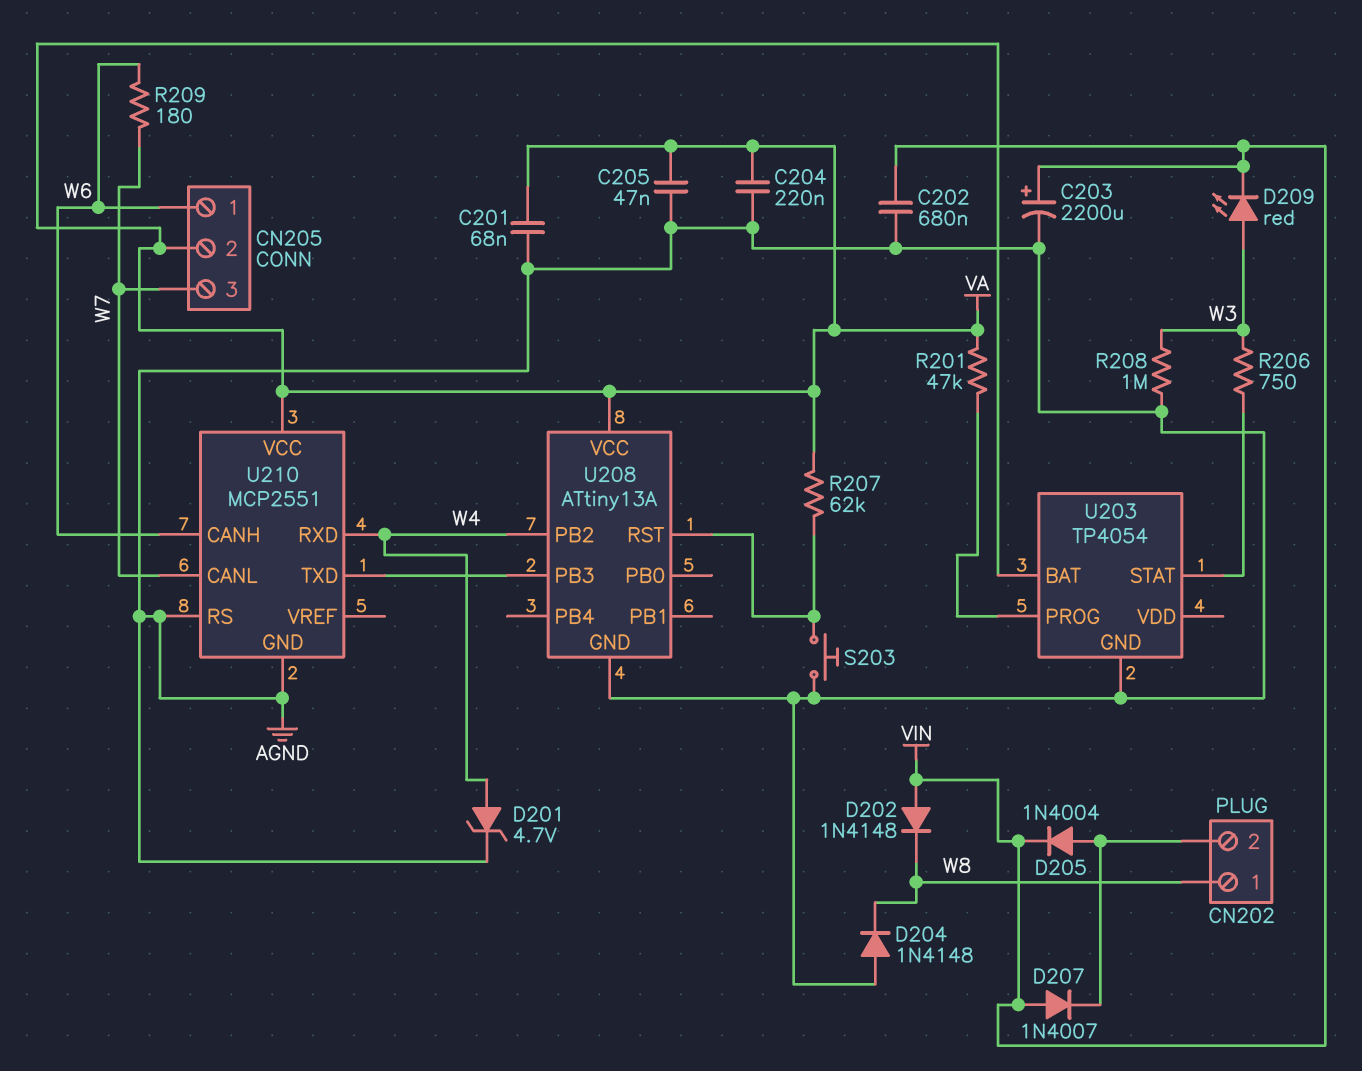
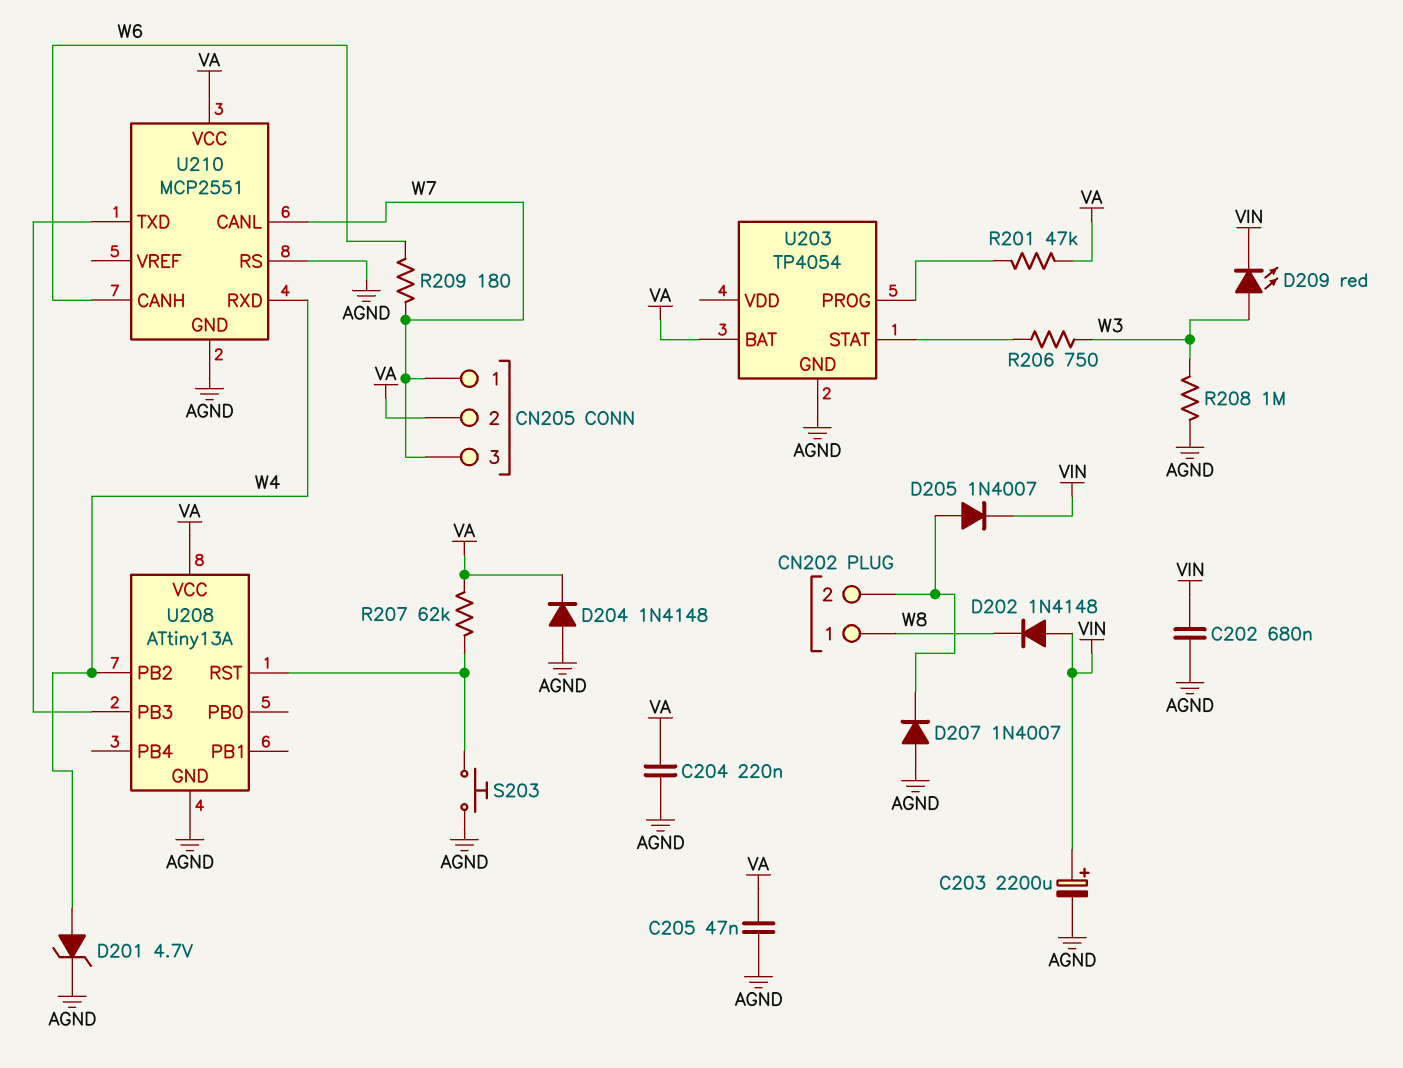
C201: 68nF (AGND, VA) -> none
CN205 pin 1: W6 -> W7
D204: diode 1N4148 (A AGND, K W8) -> diode 1N4148 (A AGND, K VA)
D205: diode 1N4004 (A CN202/2, K VIN) -> diode 1N4007 (A CN202/2, K VIN)
D207: diode 1N4007 (A VIN, K CN202/2) -> diode 1N4007 (A AGND, K CN202/2)

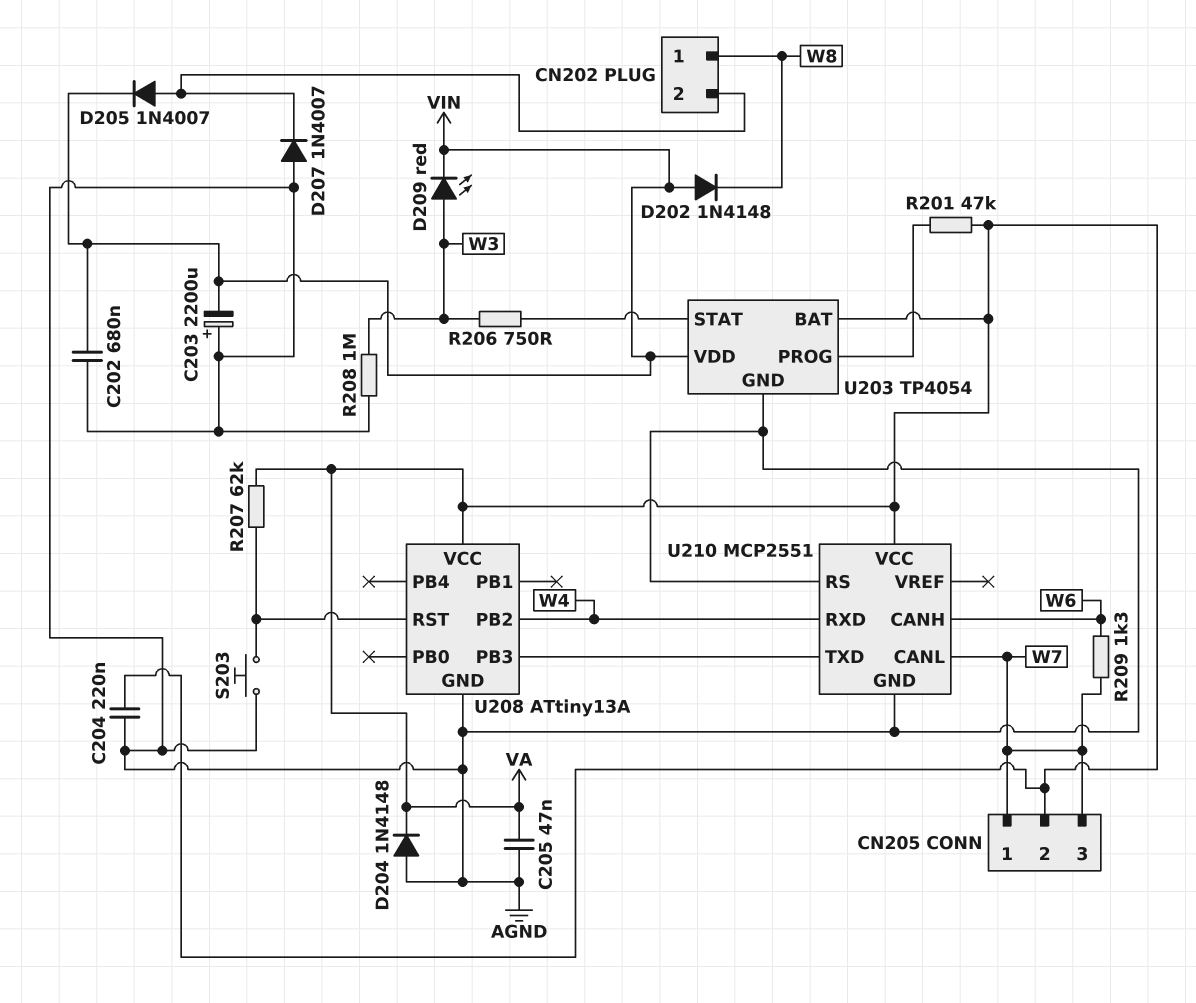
C203: 2200uF (plus VIN, minus AGND) -> 2200uF (plus AGND, minus VIN)
D201: zener 4.7V (A W4, K AGND) -> none
R209: 180 (W6, W7) -> 1.3k (W6, W7)
U203 pin VDD: none -> VIN

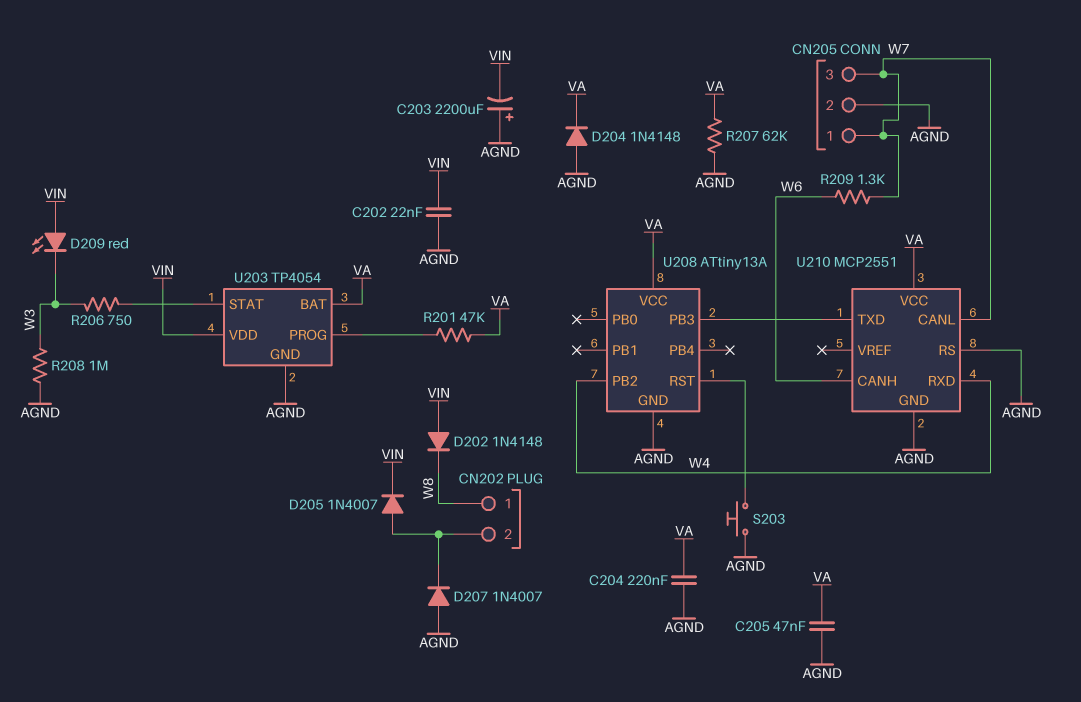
C202: 680nF (AGND, VIN) -> 22nF (AGND, VIN)
CN205 pin 2: VA -> AGND
D209: LED red (A W3, K VIN) -> LED red (A VIN, K W3)
R207: 62k (U208/RST, VA) -> 62k (AGND, VA)

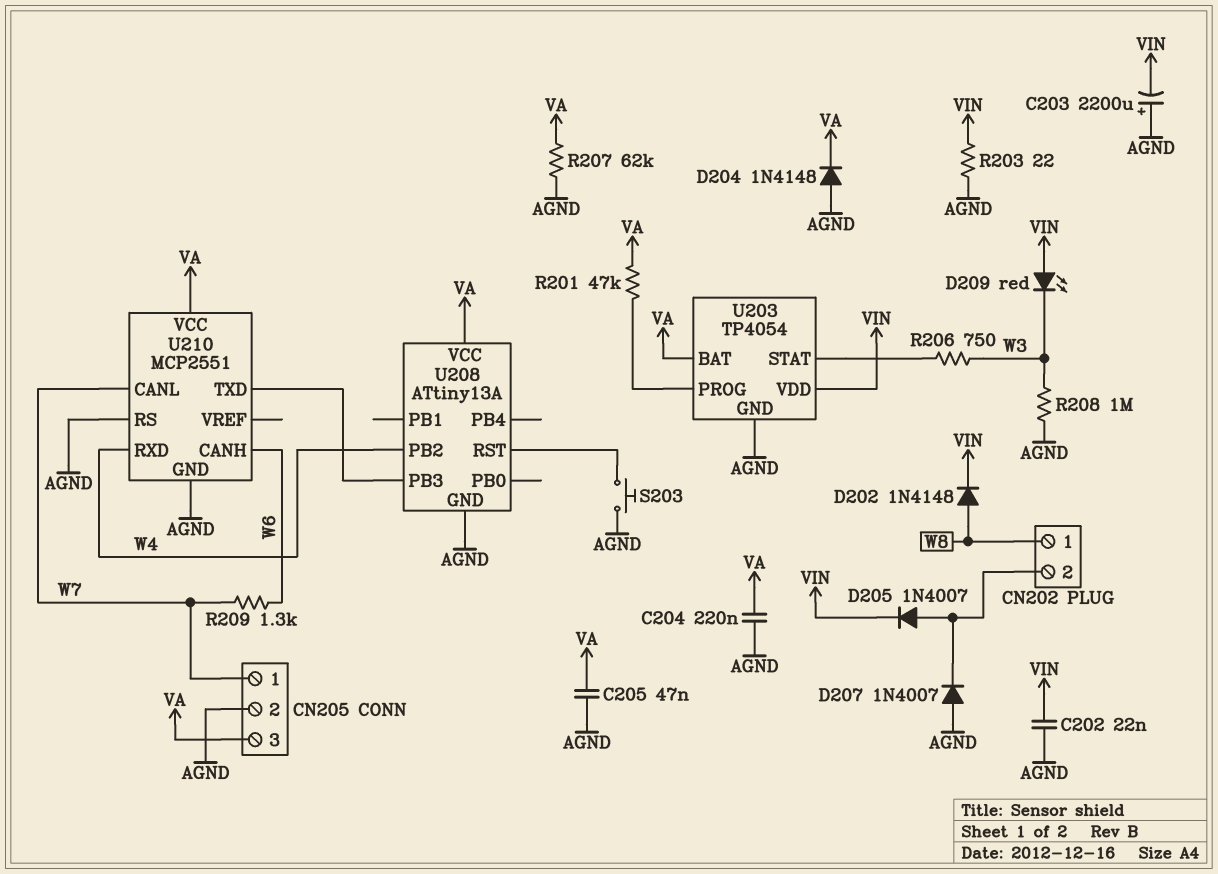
CN205 pin 3: W7 -> VA
D202: diode 1N4148 (A VIN, K W8) -> diode 1N4148 (A W8, K VIN)
R203: none -> 22 (AGND, VIN)

